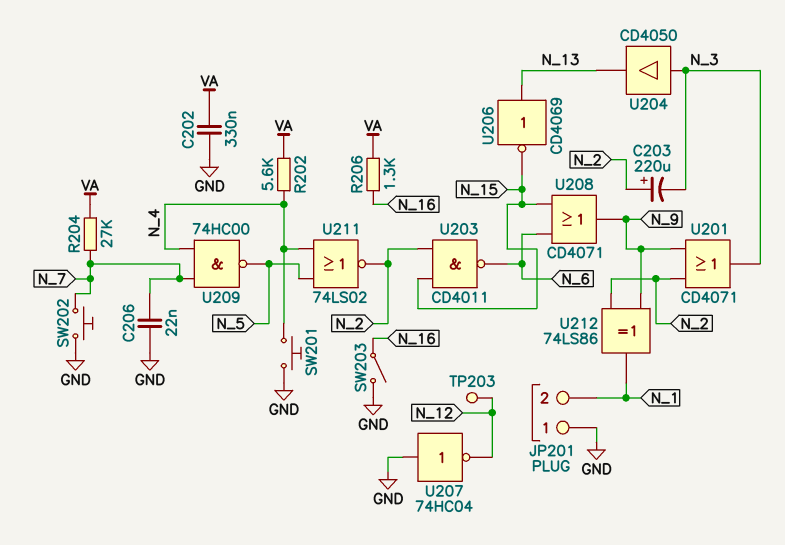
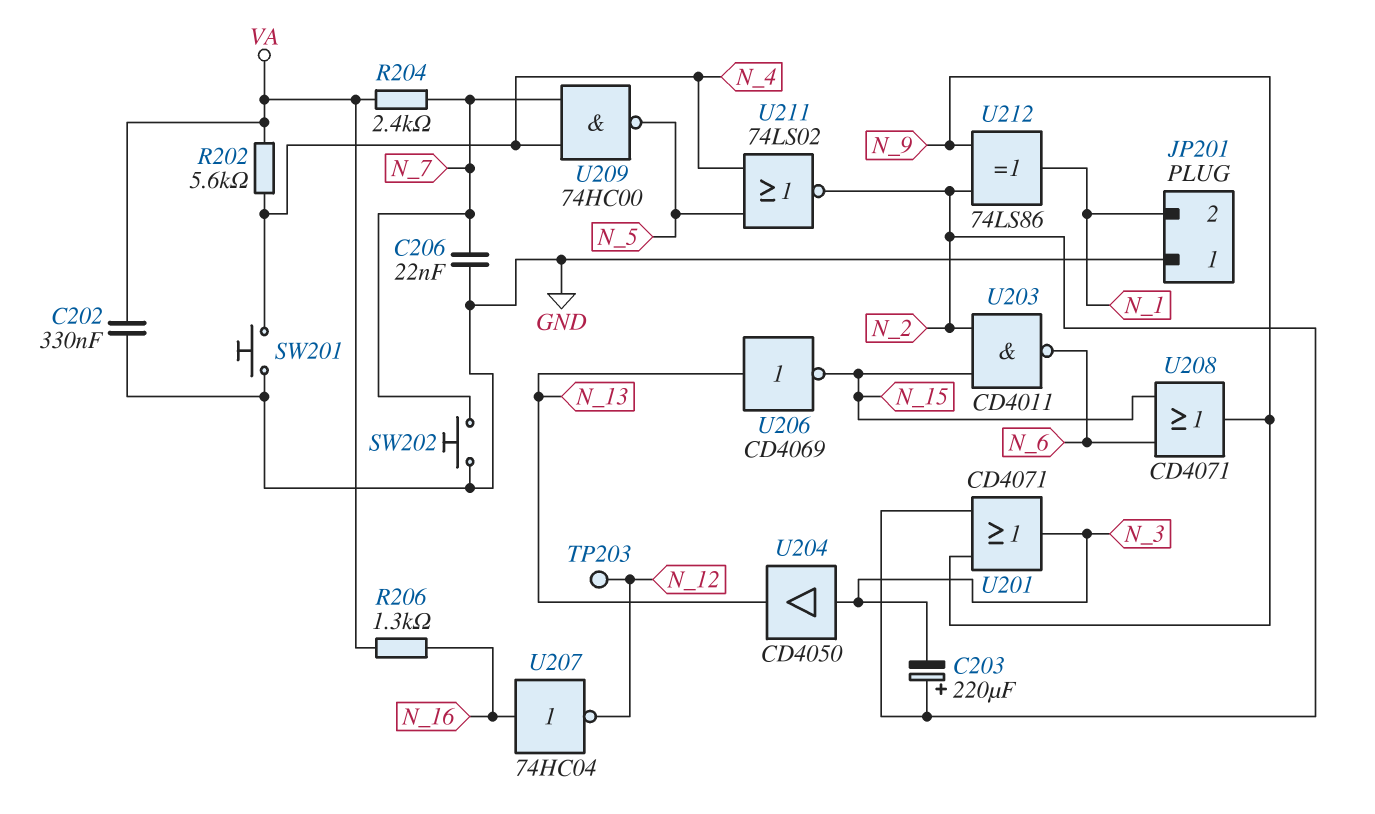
R204: 27k (N_7, VA) -> 2.4k (N_7, VA)
SW203: switch (GND, N_16) -> none
U207: NOT 74HC04 (in GND, out N_12) -> NOT 74HC04 (in N_16, out N_12)

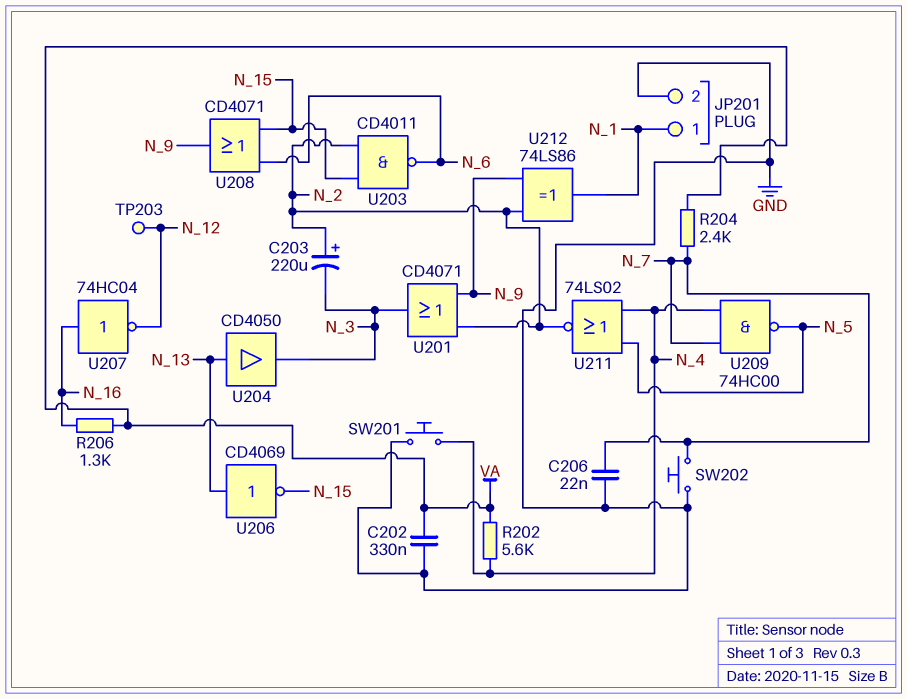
JP201 pin 1: GND -> N_1
JP201 pin 2: N_1 -> GND
U204: buffer CD4050 (in N_3, out N_13) -> buffer CD4050 (in N_13, out N_3)

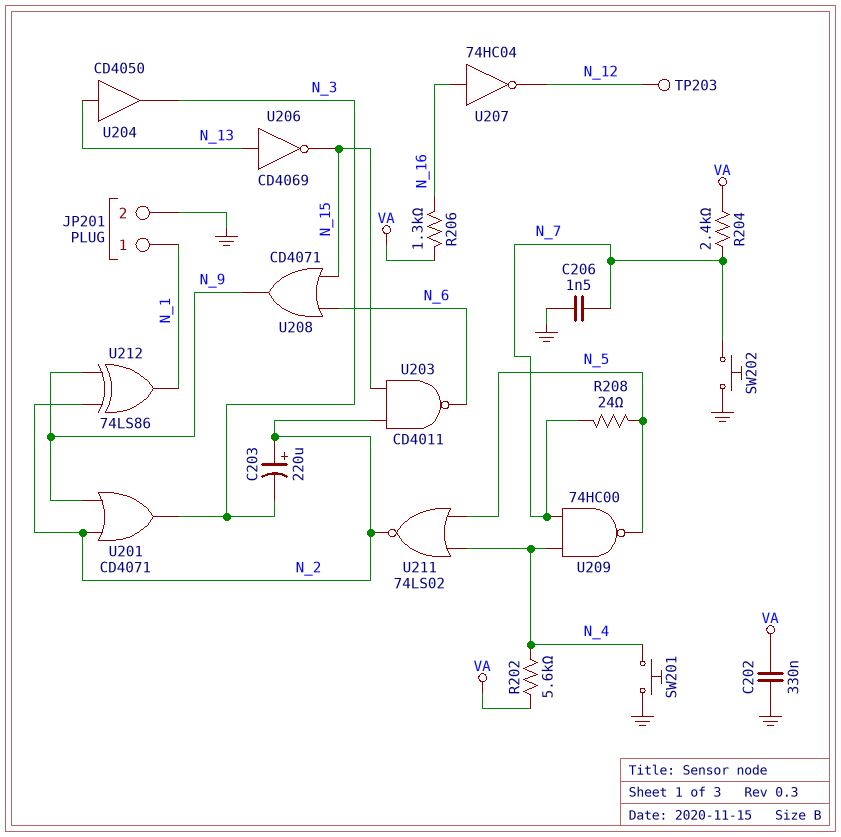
C206: 22nF (GND, N_7) -> 1.5nF (GND, N_7)
R208: none -> 24 (N_5, N_7)

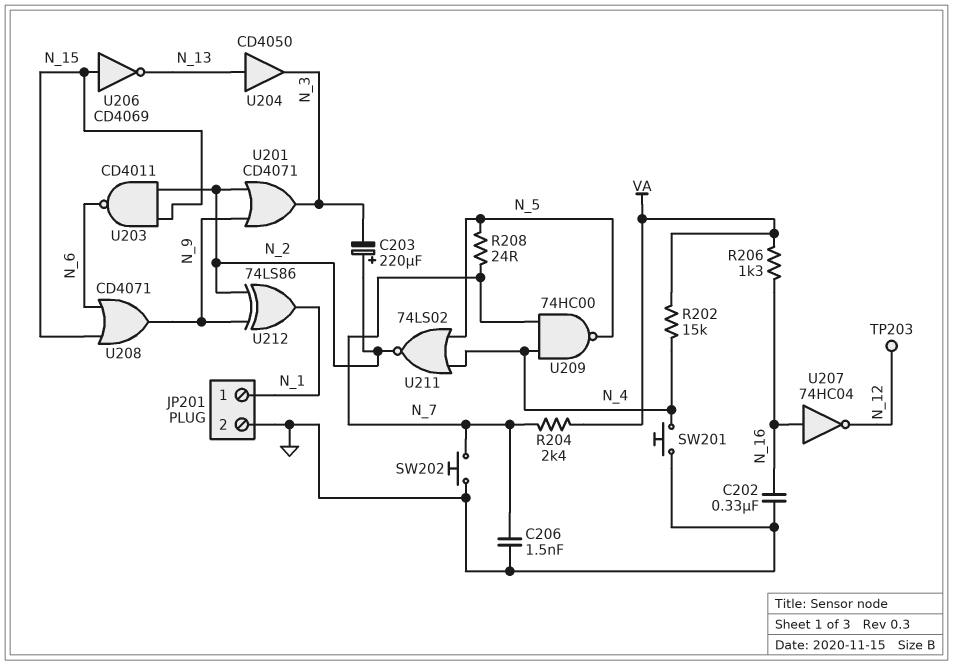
C202: 330nF (GND, VA) -> 330nF (GND, N_16)
R202: 5.6k (N_4, VA) -> 15k (N_4, VA)
U206: NOT CD4069 (in N_13, out N_15) -> NOT CD4069 (in N_15, out N_13)

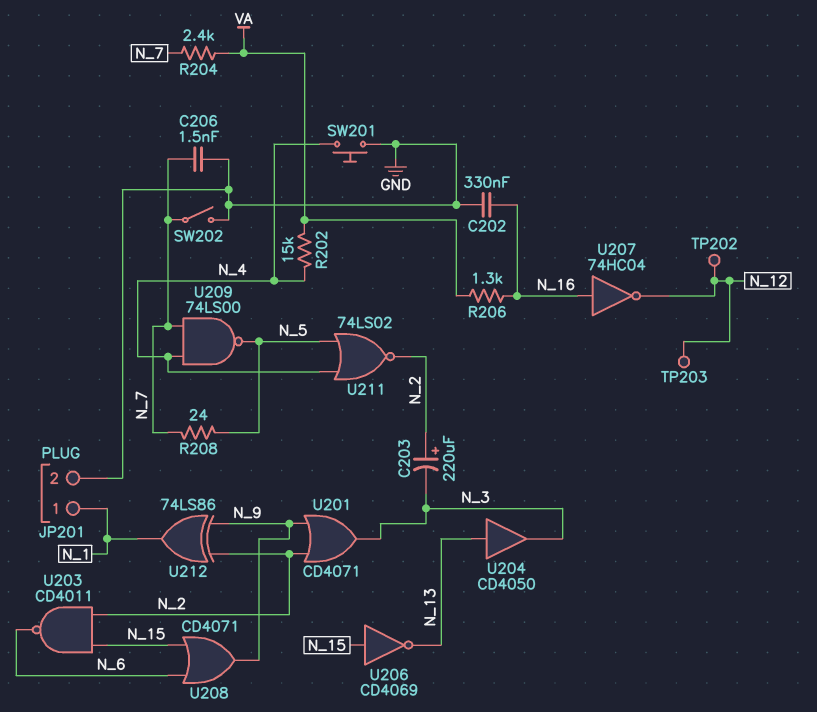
SW202: button (GND, N_7) -> switch (GND, N_7)
TP202: none -> test point (N_12)
U209: NAND 74HC00 (in N_4, in N_7, out N_5) -> NAND 74LS00 (in N_4, in N_7, out N_5)

